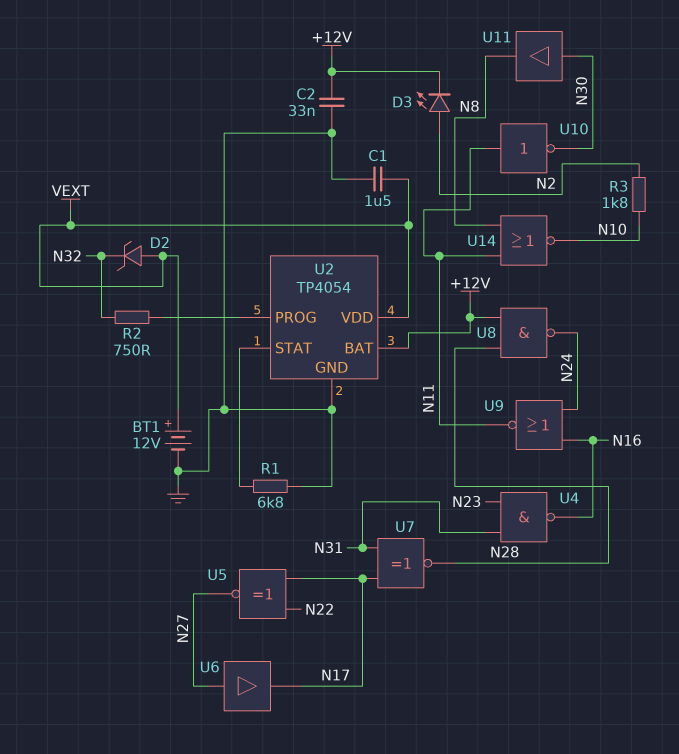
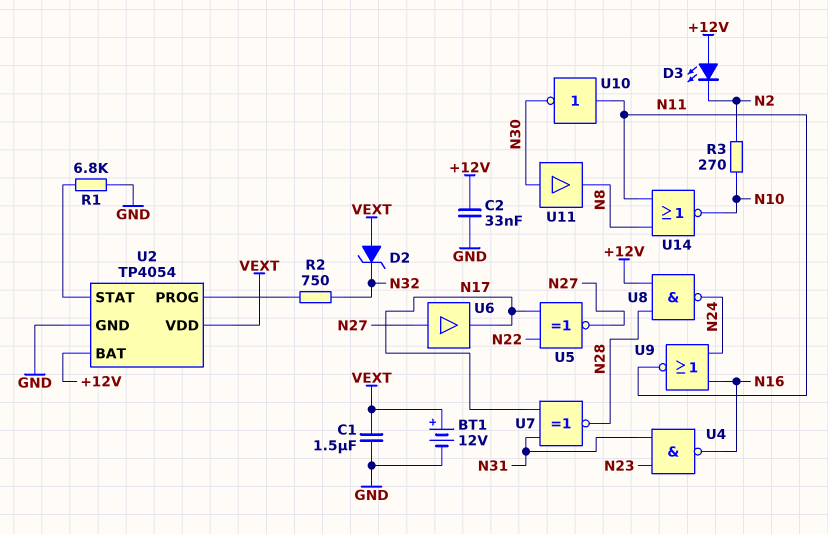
D3: LED (A N2, K +12V) -> LED (A +12V, K N2)
R3: 1.8k (N2, N10) -> 270 (N2, N10)

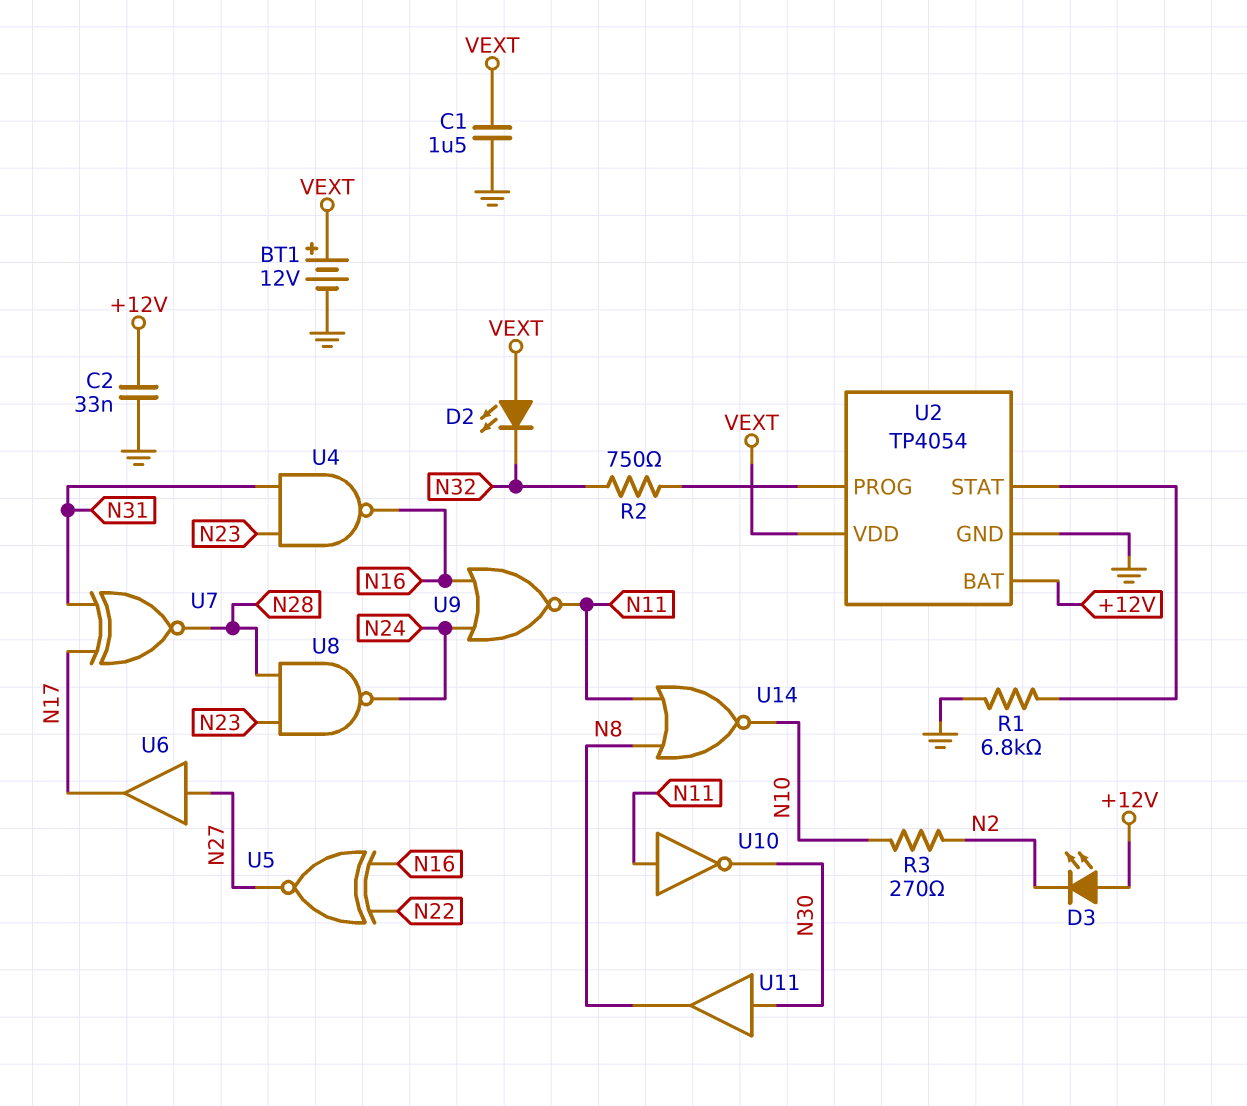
D2: zener (A VEXT, K N32) -> LED (A VEXT, K N32)
U5: XNOR (in N17, in N22, out N27) -> XNOR (in N16, in N22, out N27)
U8: NAND (in +12V, in N28, out N24) -> NAND (in N23, in N28, out N24)

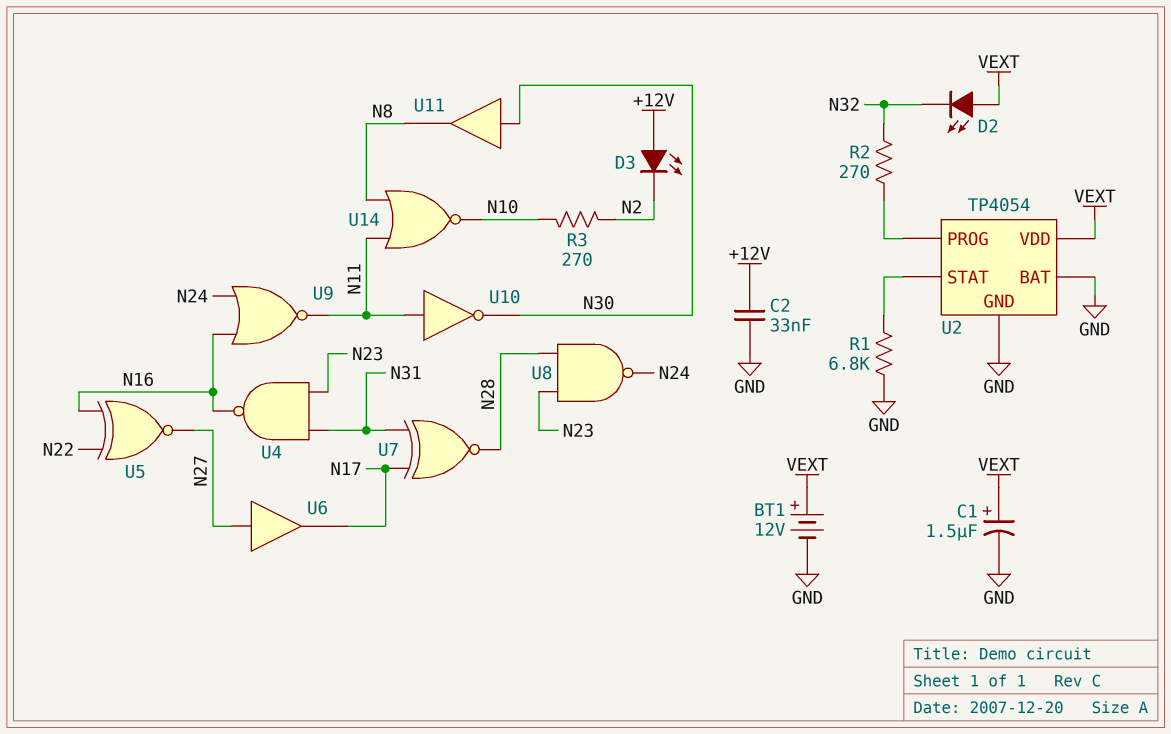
C1: 1.5uF (GND, VEXT) -> 1.5uF (plus VEXT, minus GND)
R2: 750 (N32, U2/PROG) -> 270 (N32, U2/PROG)
U2 pin BAT: +12V -> GND

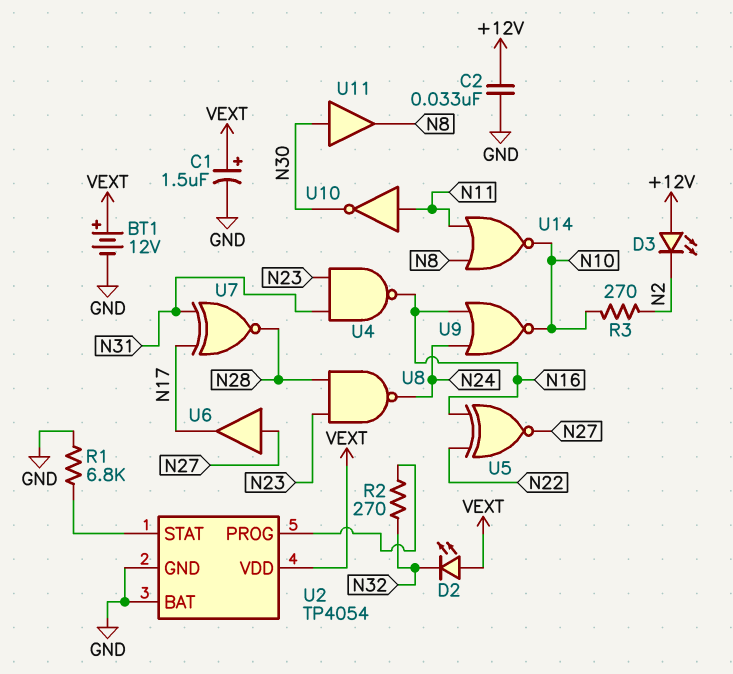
U9: NOR (in N16, in N24, out N11) -> NOR (in N16, in N24, out N10)

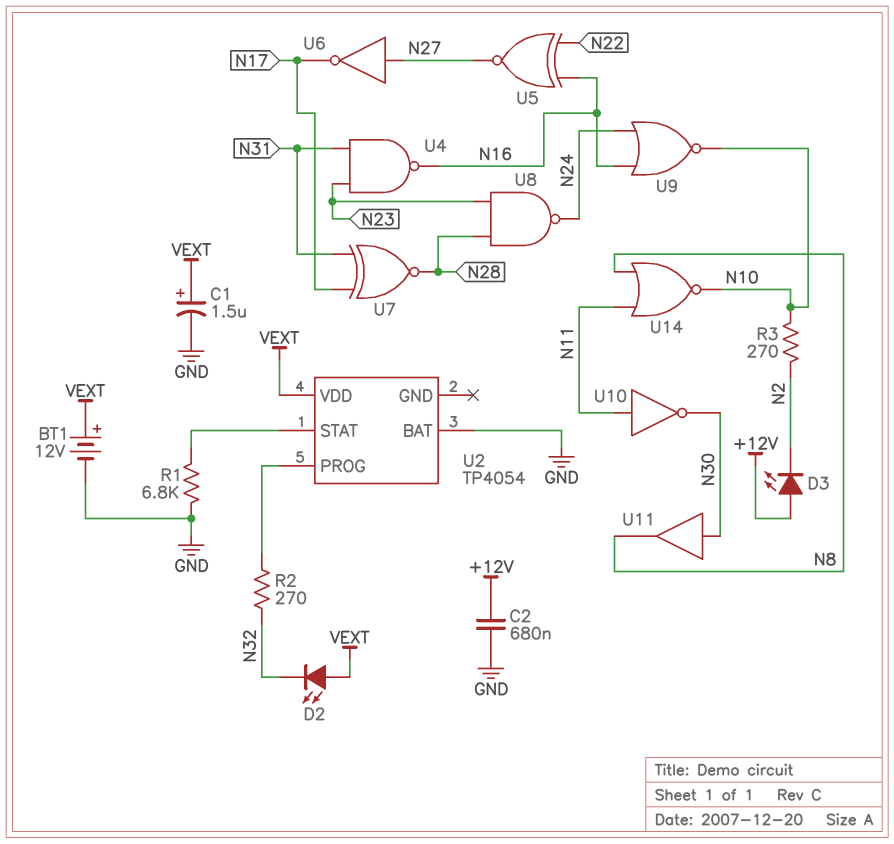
C2: 33nF (+12V, GND) -> 680nF (+12V, GND)
U2 pin GND: GND -> none
U6: buffer (in N27, out N17) -> NOT (in N27, out N17)

